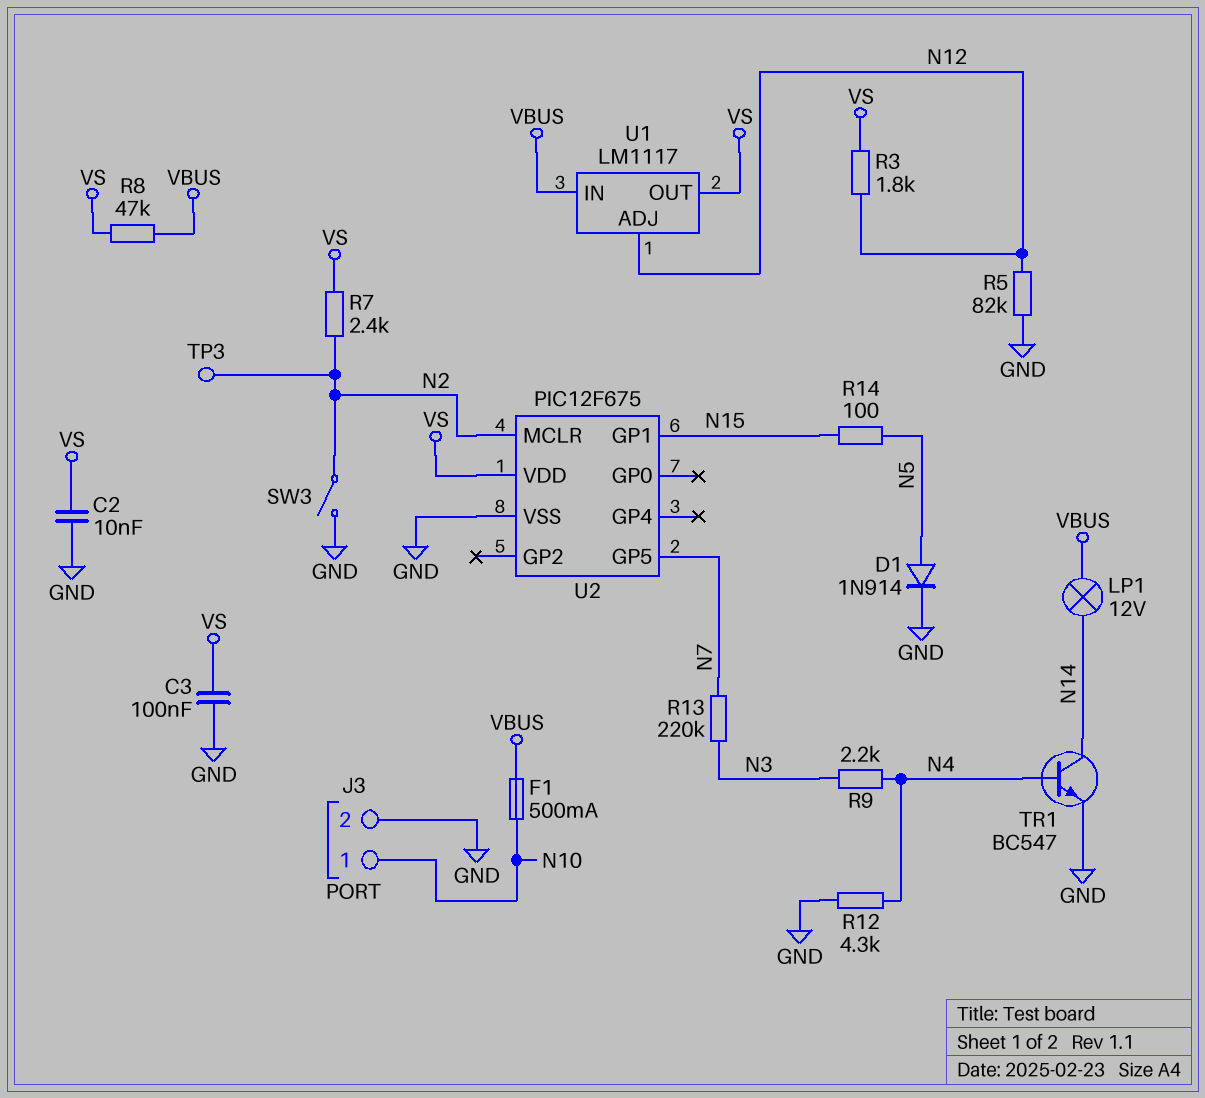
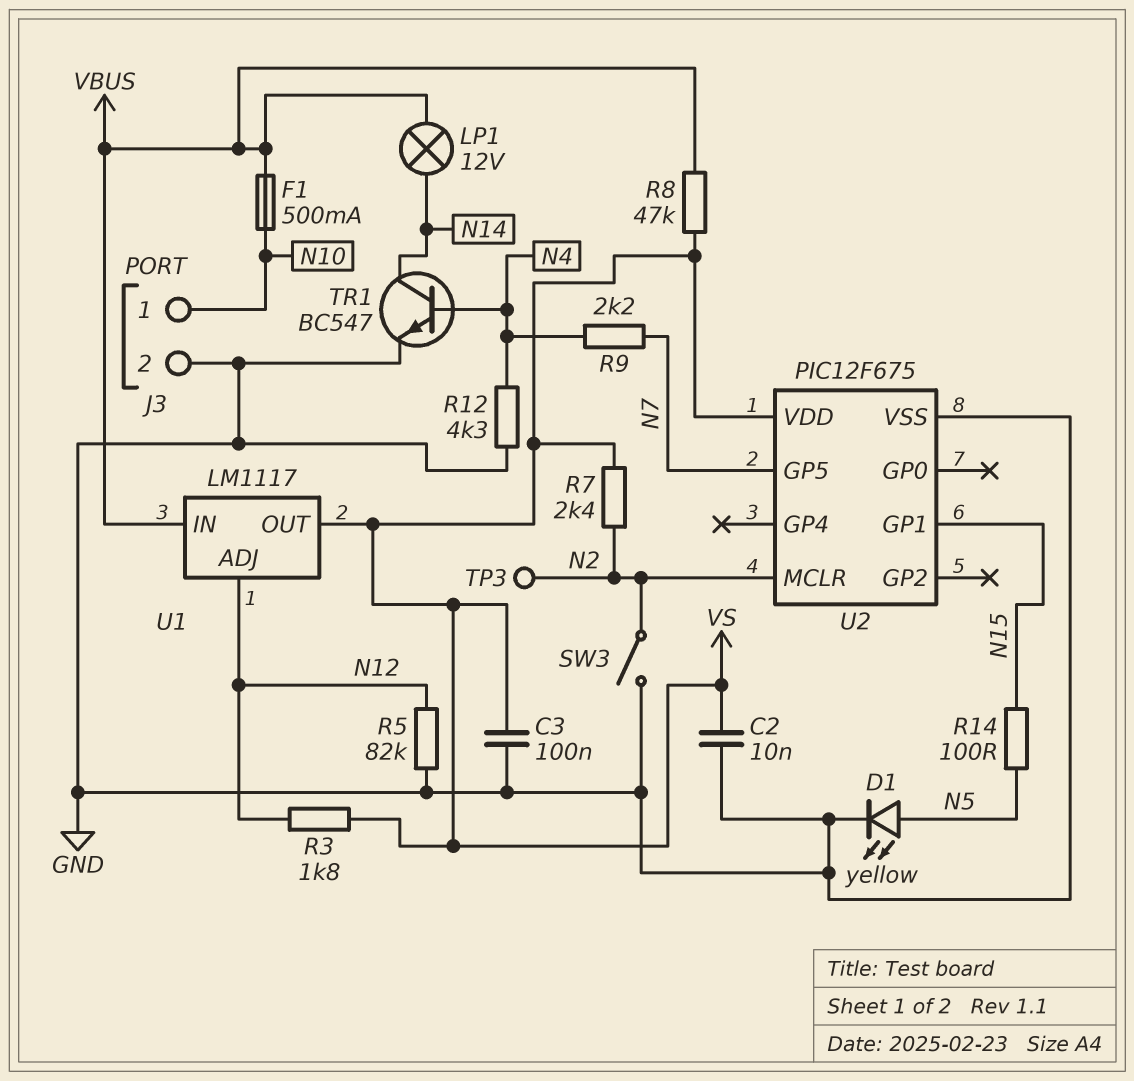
D1: diode 1N914 (A N5, K GND) -> LED yellow (A N5, K GND)
R9: 2.2k (N3, N4) -> 2.2k (N4, N7)
R13: 220k (N3, N7) -> none

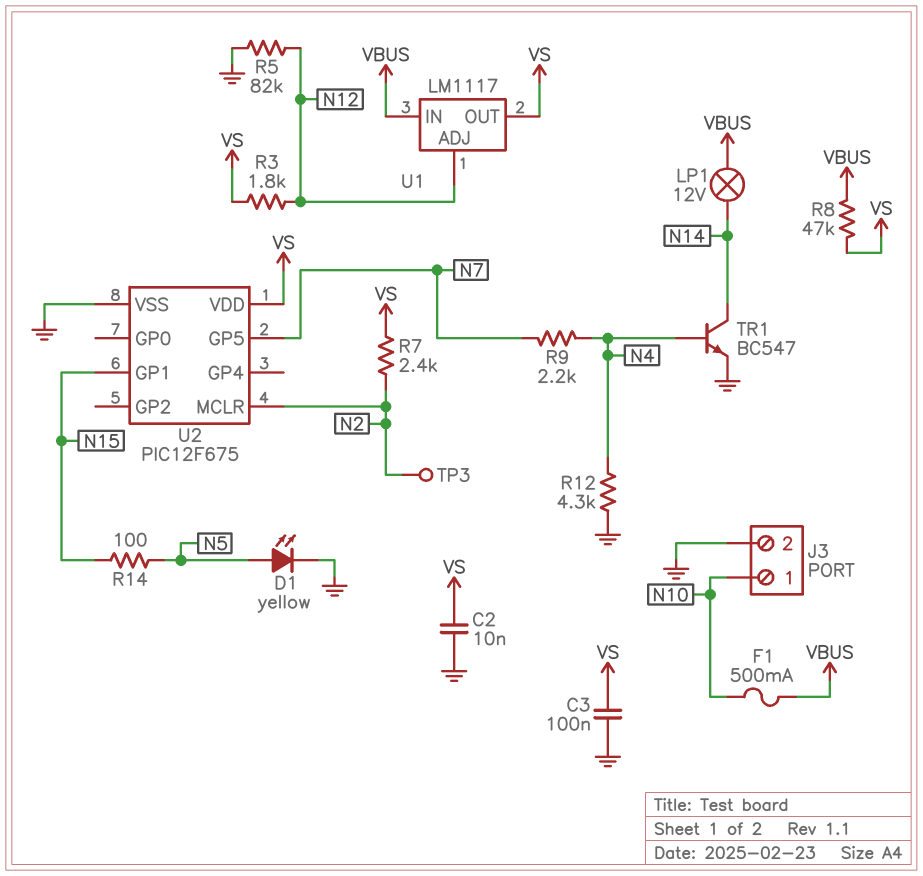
SW3: switch (GND, N2) -> none

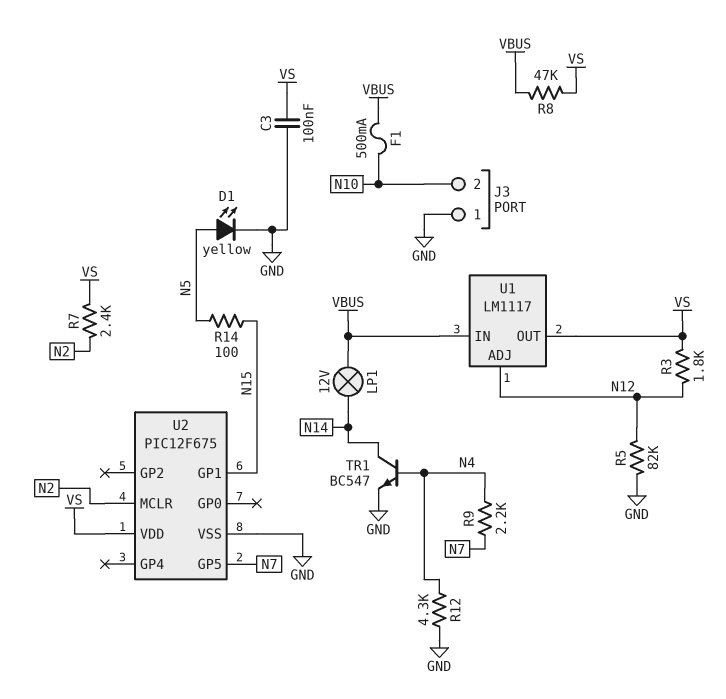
C2: 10nF (GND, VS) -> none
J3 pin 1: N10 -> GND
J3 pin 2: GND -> N10
TP3: test point (N2) -> none

